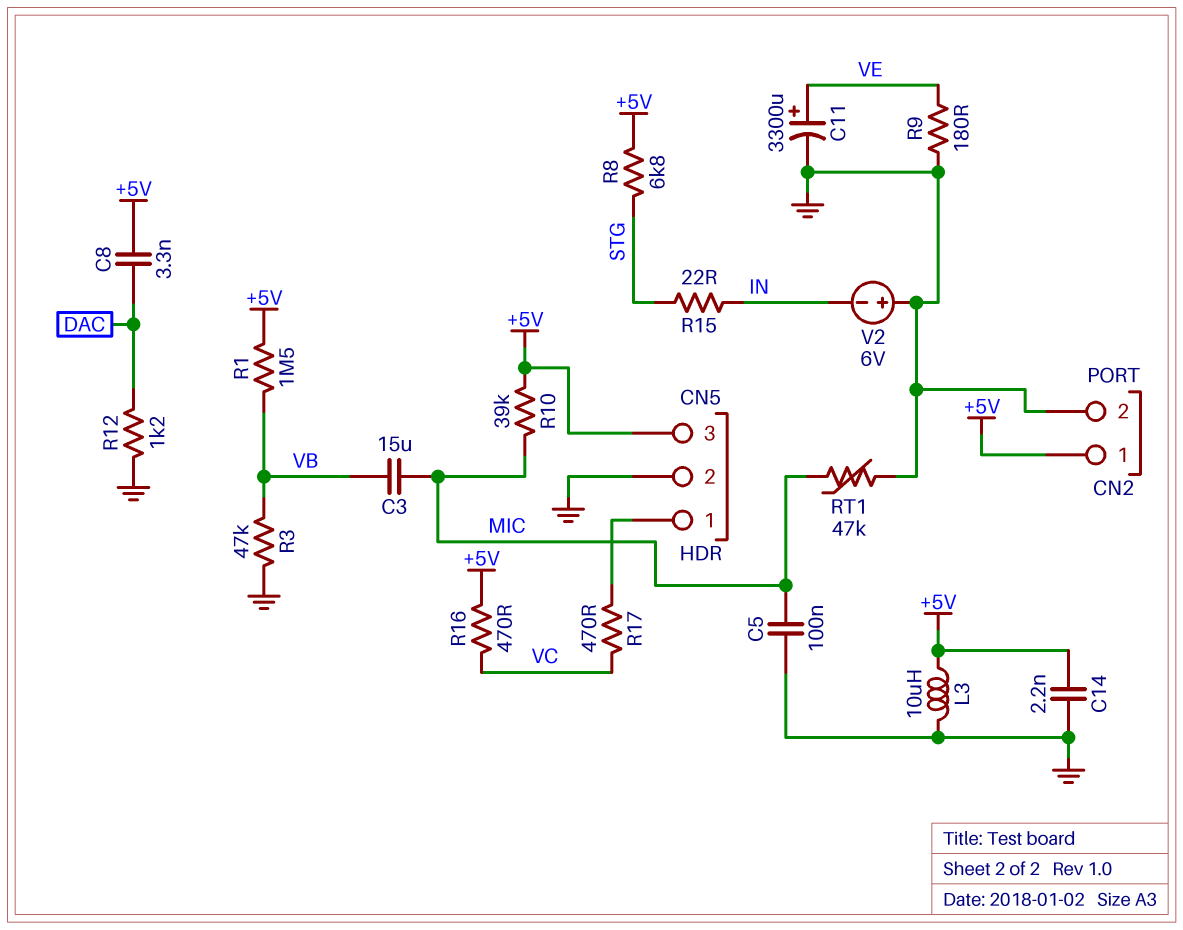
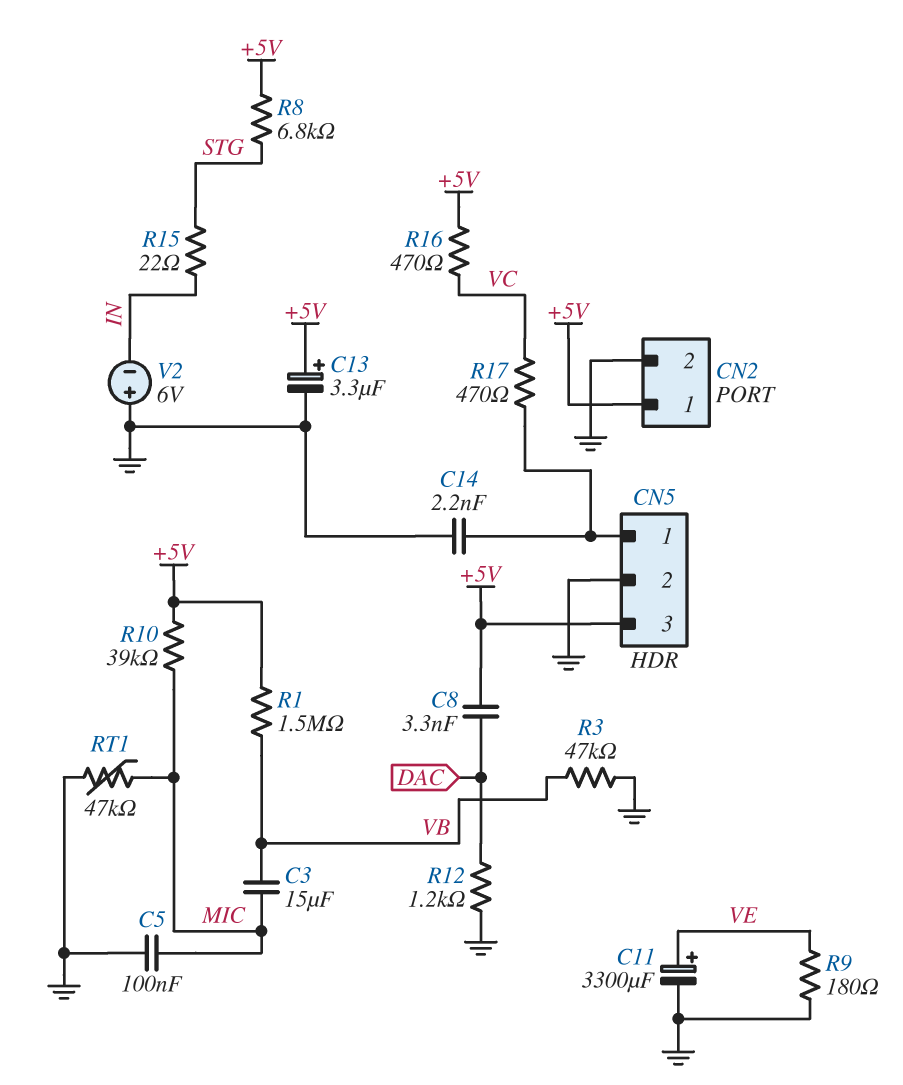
C13: none -> 3.3uF (plus +5V, minus GND)
C14: 2.2nF (+5V, GND) -> 2.2nF (CN5/1, GND)
L3: 10uH (+5V, GND) -> none

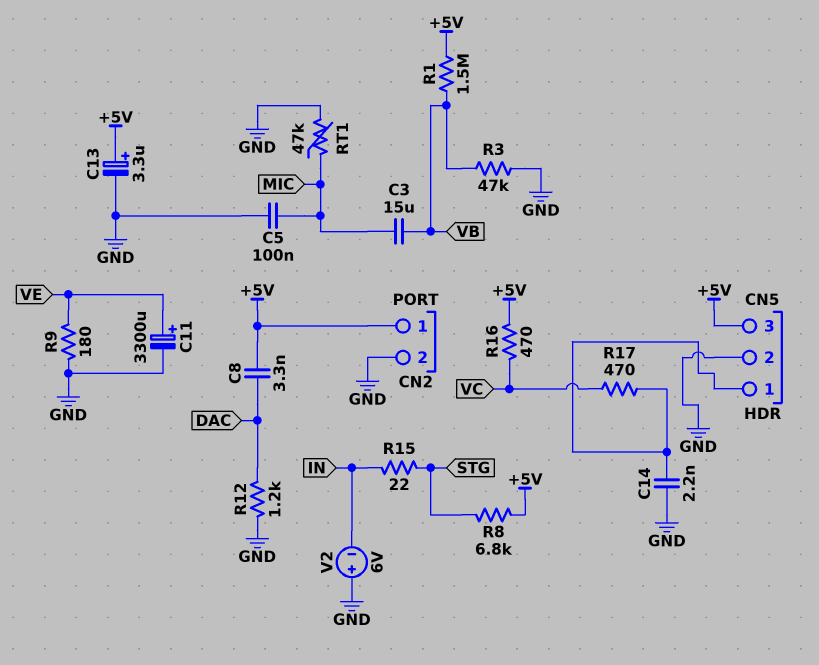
R10: 39k (+5V, MIC) -> none

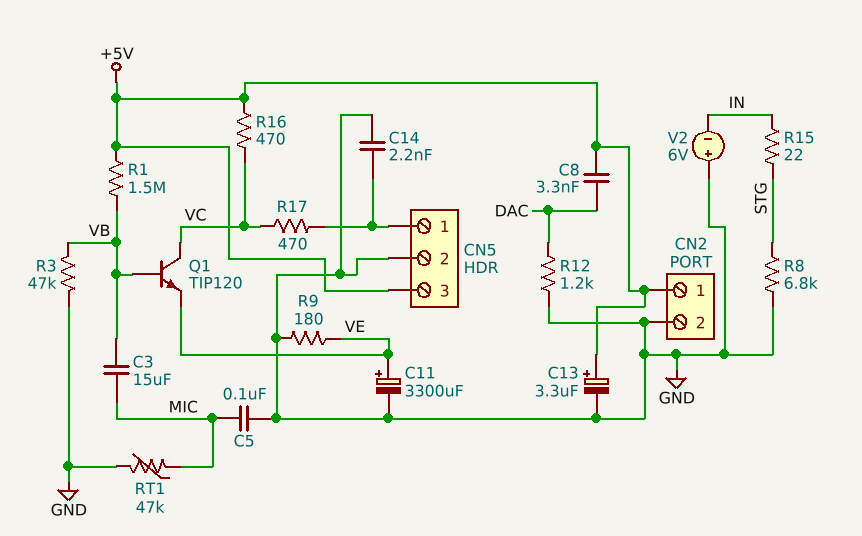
Q1: none -> NPN TIP120 (B VB, C VC, E VE)
R8: 6.8k (+5V, STG) -> 6.8k (GND, STG)

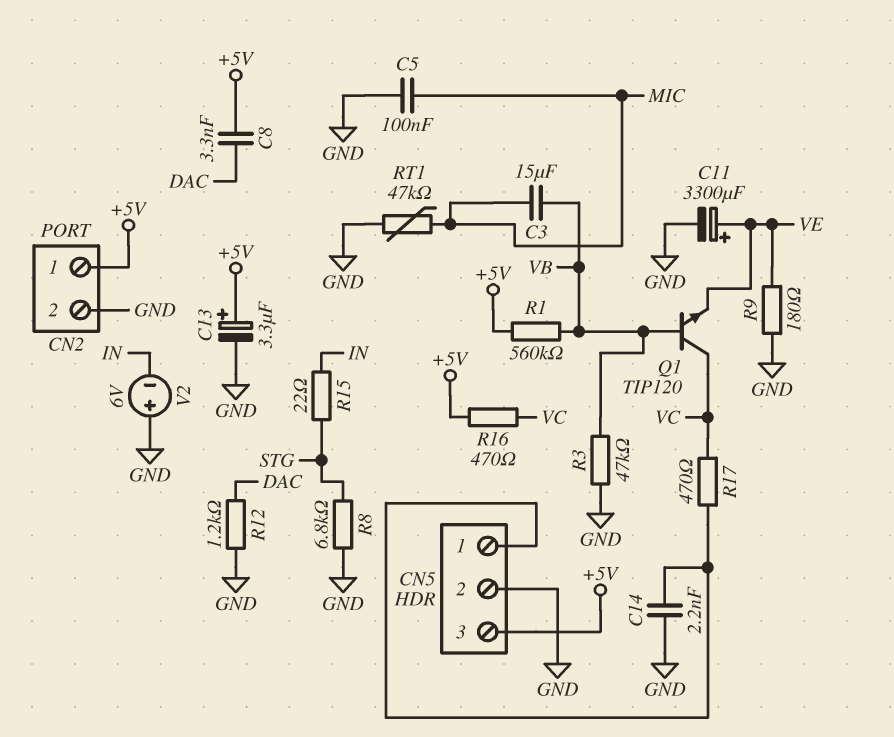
R1: 1.5M (+5V, VB) -> 560k (+5V, VB)

